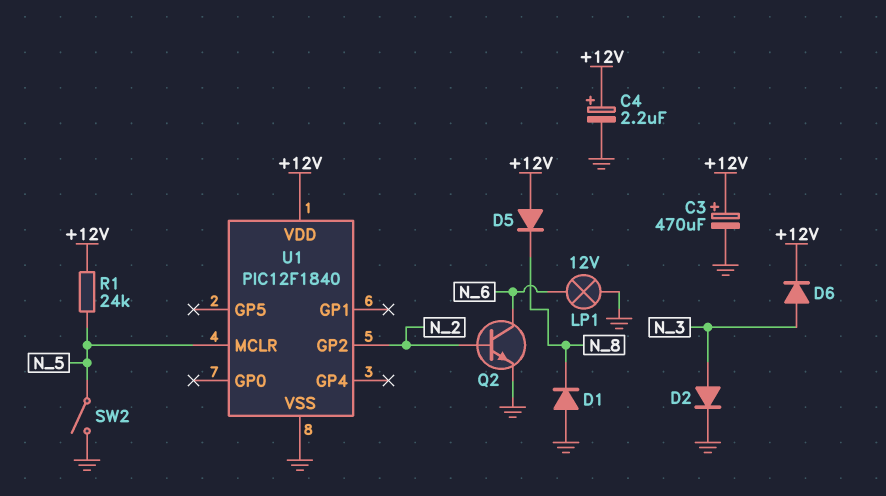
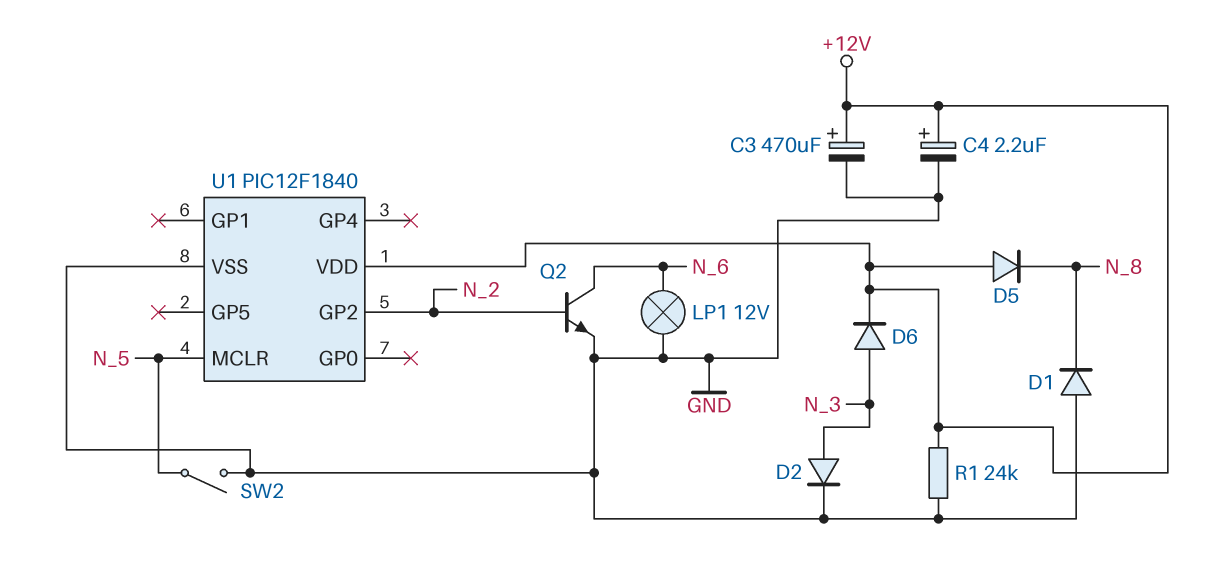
R1: 24k (+12V, N_5) -> 24k (+12V, GND)

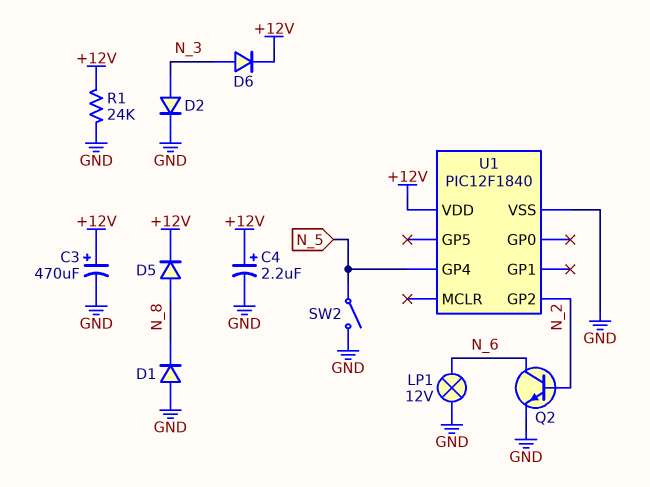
D5: diode (A +12V, K N_8) -> diode (A N_8, K +12V)
U1 pin GP4: none -> N_5
U1 pin MCLR: N_5 -> none

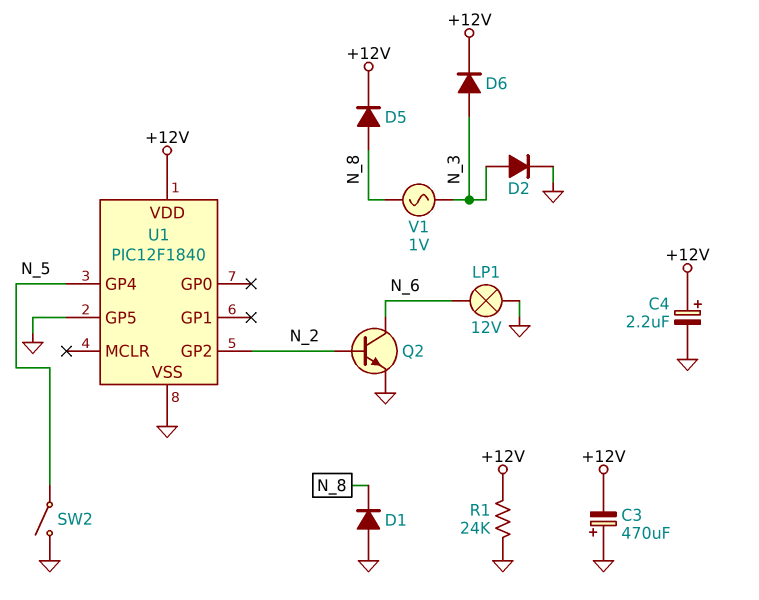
C3: 470uF (plus +12V, minus GND) -> 470uF (plus GND, minus +12V)
U1 pin GP5: none -> GND
V1: none -> AC 1V (N_3, N_8)

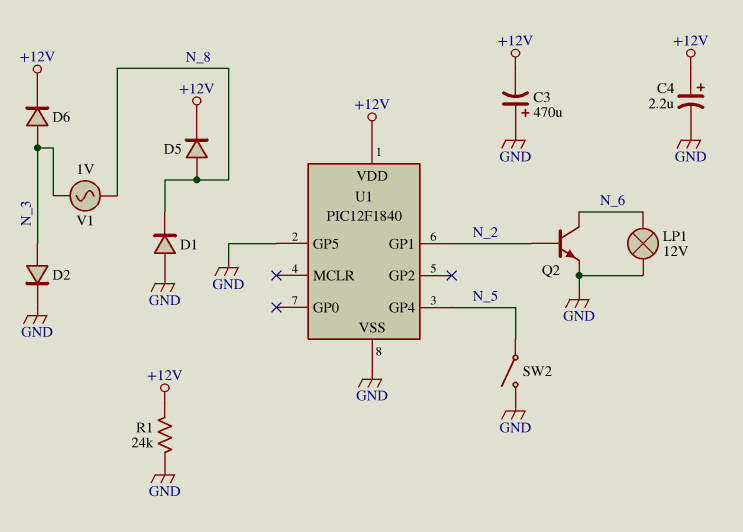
U1 pin GP1: none -> N_2
U1 pin GP2: N_2 -> none

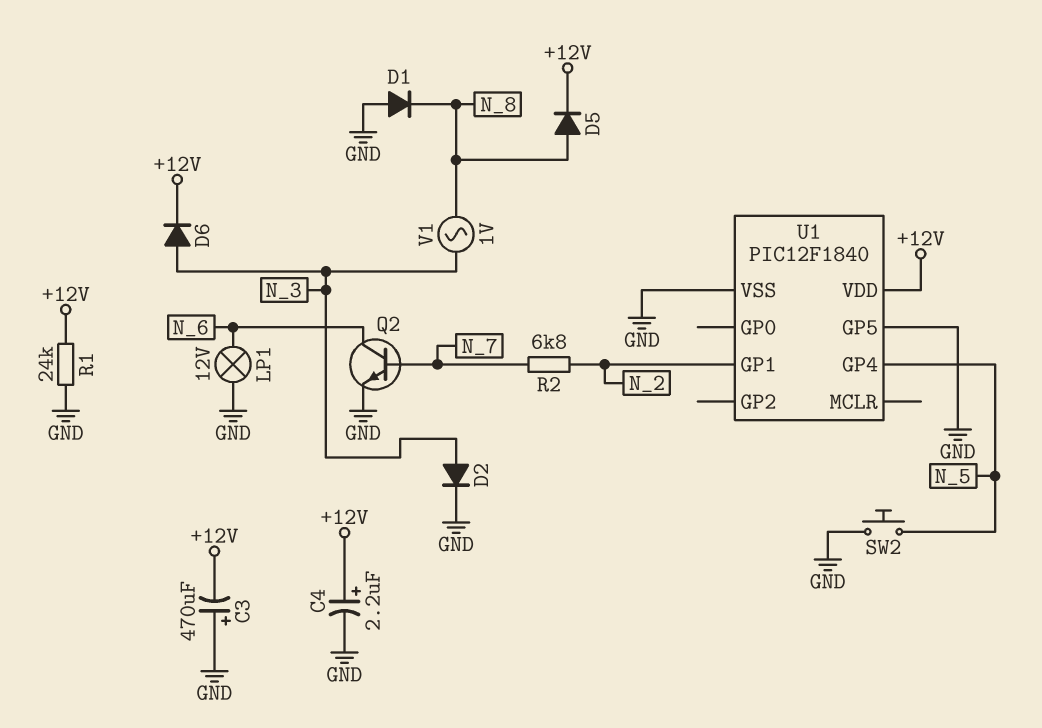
Q2: NPN (B N_2, C N_6, E GND) -> NPN (B N_7, C N_6, E GND)
R2: none -> 6.8k (N_2, N_7)
SW2: switch (GND, N_5) -> button (GND, N_5)

